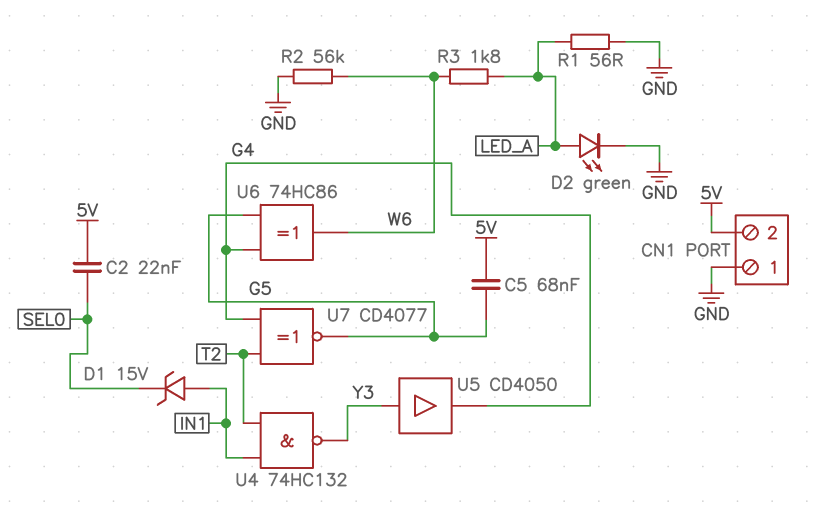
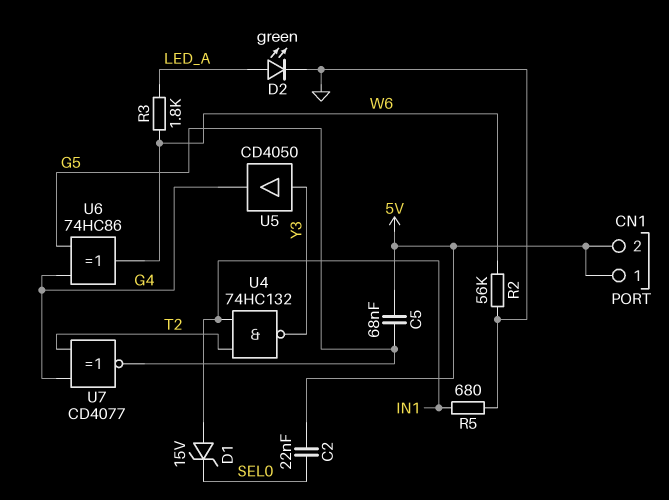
CN1 pin 1: GND -> 5V
R1: 56 (GND, LED_A) -> none
R5: none -> 680 (GND, IN1)

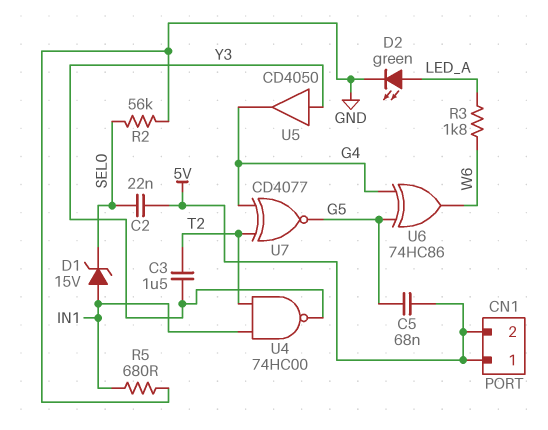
C3: none -> 1.5uF (T2, Y3)
R2: 56k (GND, W6) -> 56k (GND, SEL0)
U4: NAND 74HC132 (in IN1, in T2, out Y3) -> NAND 74HC00 (in IN1, in T2, out Y3)

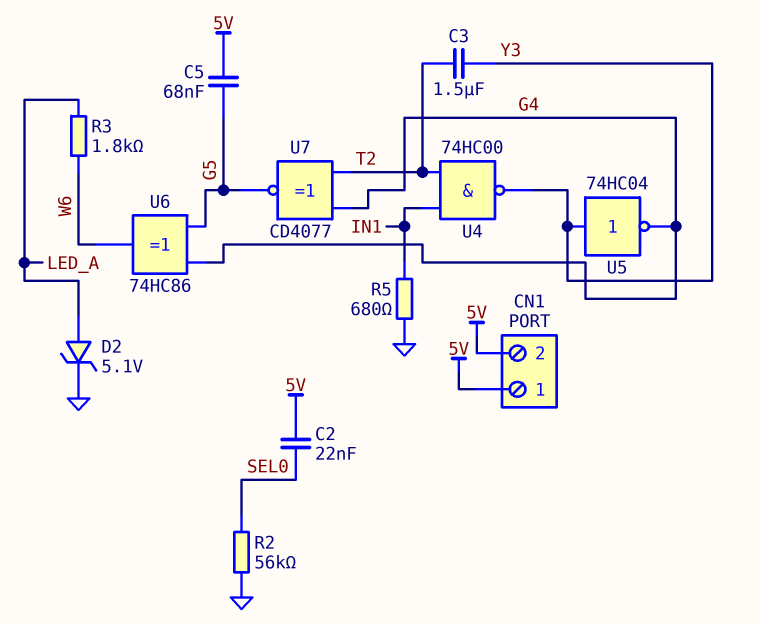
D1: zener 15V (A IN1, K SEL0) -> none
D2: LED green (A LED_A, K GND) -> zener 5.1V (A LED_A, K GND)
U5: buffer CD4050 (in Y3, out G4) -> NOT 74HC04 (in Y3, out G4)

